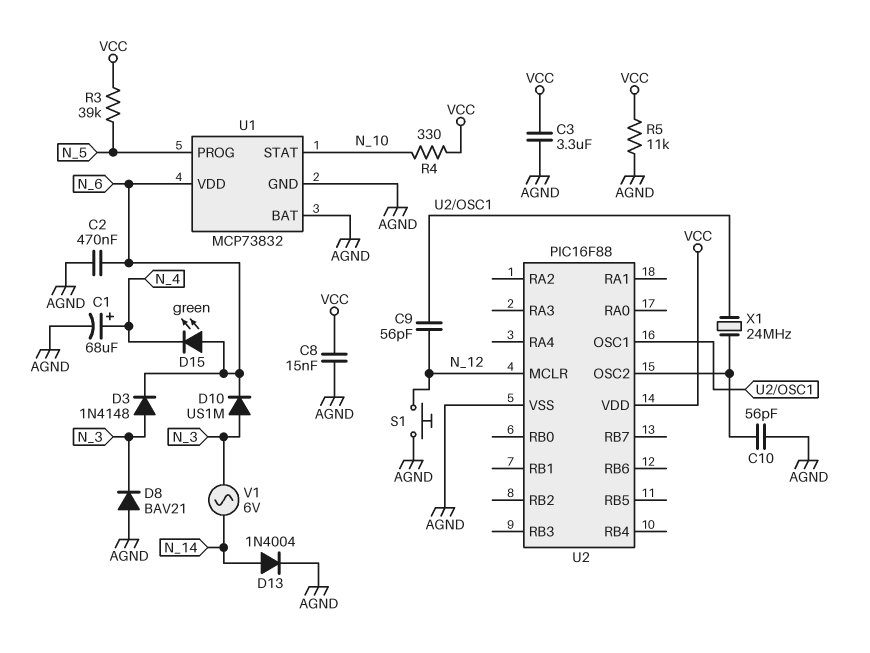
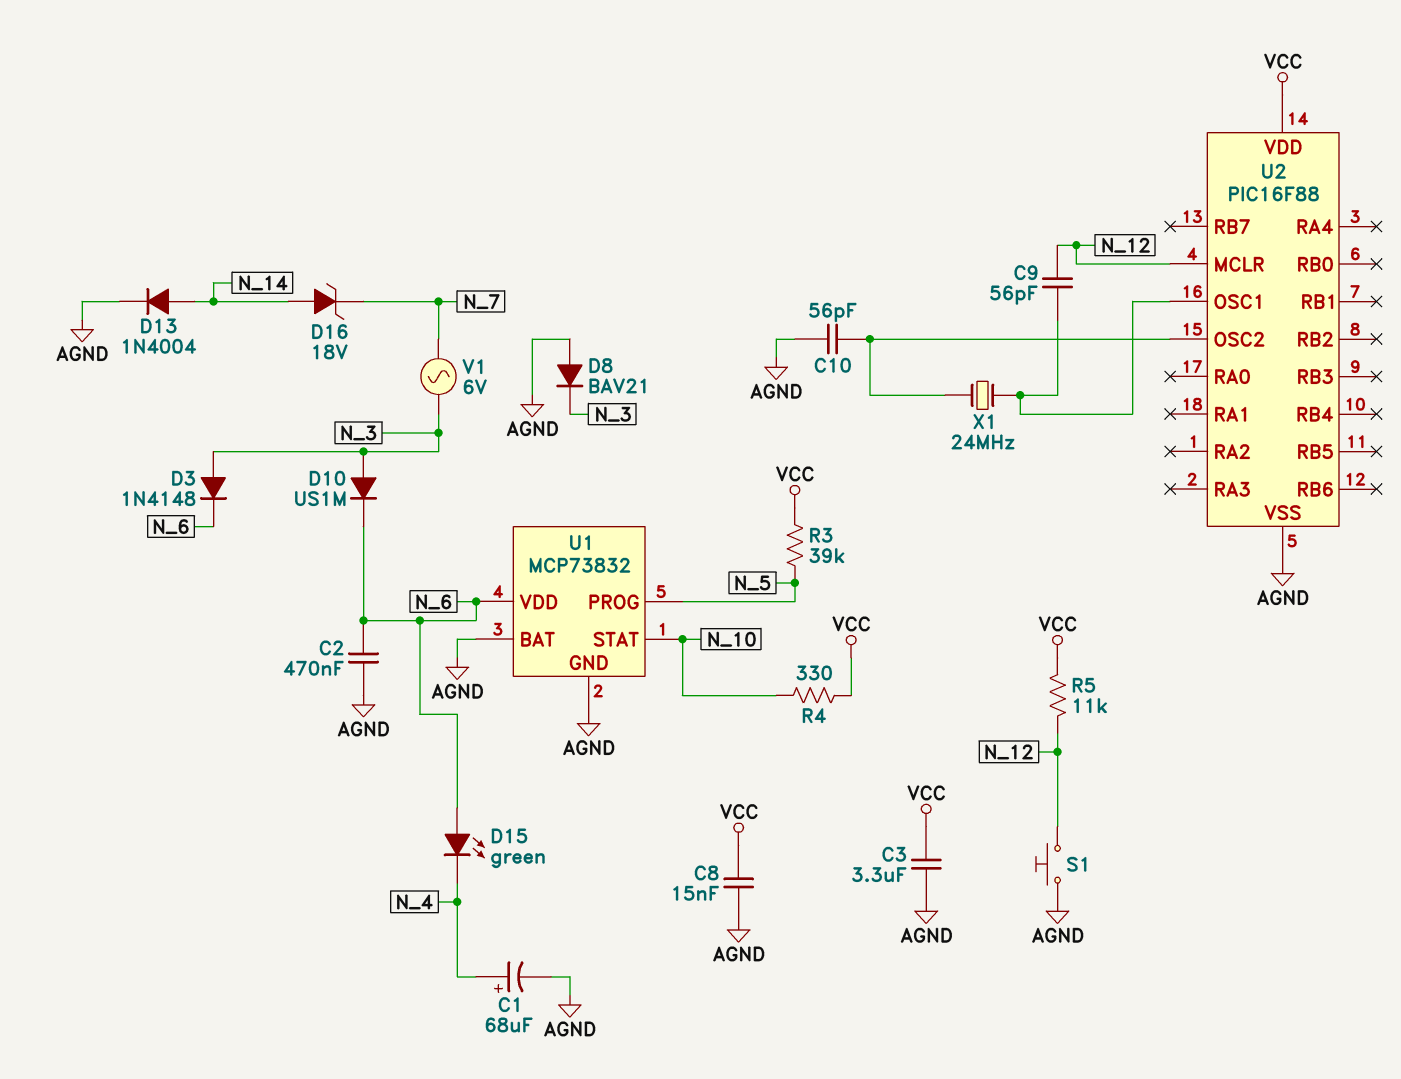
D16: none -> zener 18V (A N_14, K N_7)
R5: 11k (AGND, VCC) -> 11k (N_12, VCC)
V1: AC 6V (N_3, N_14) -> AC 6V (N_3, N_7)

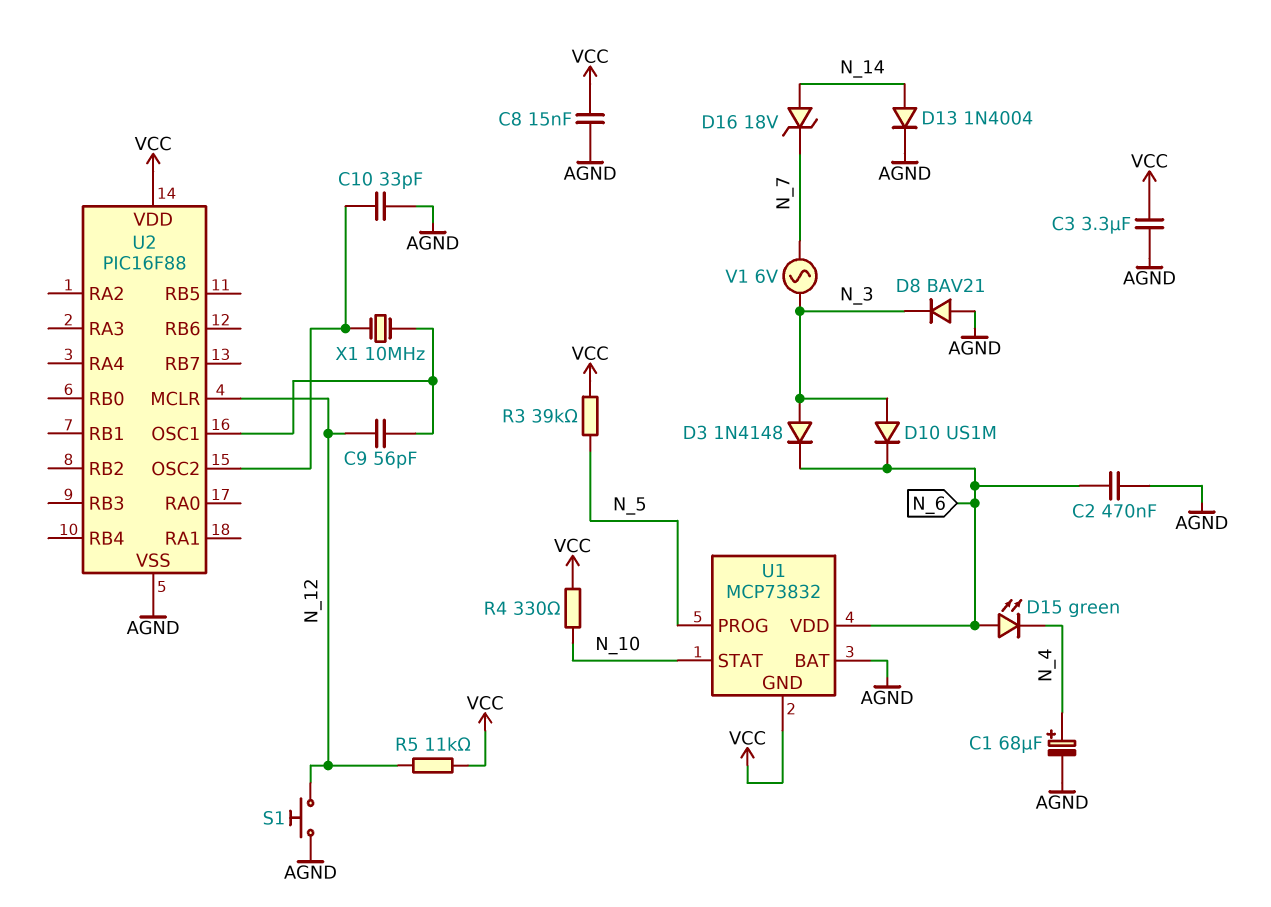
C10: 56pF (AGND, U2/OSC2) -> 33pF (AGND, U2/OSC2)
U1 pin GND: AGND -> VCC
X1: 24MHz (U2/OSC1, U2/OSC2) -> 10MHz (U2/OSC1, U2/OSC2)

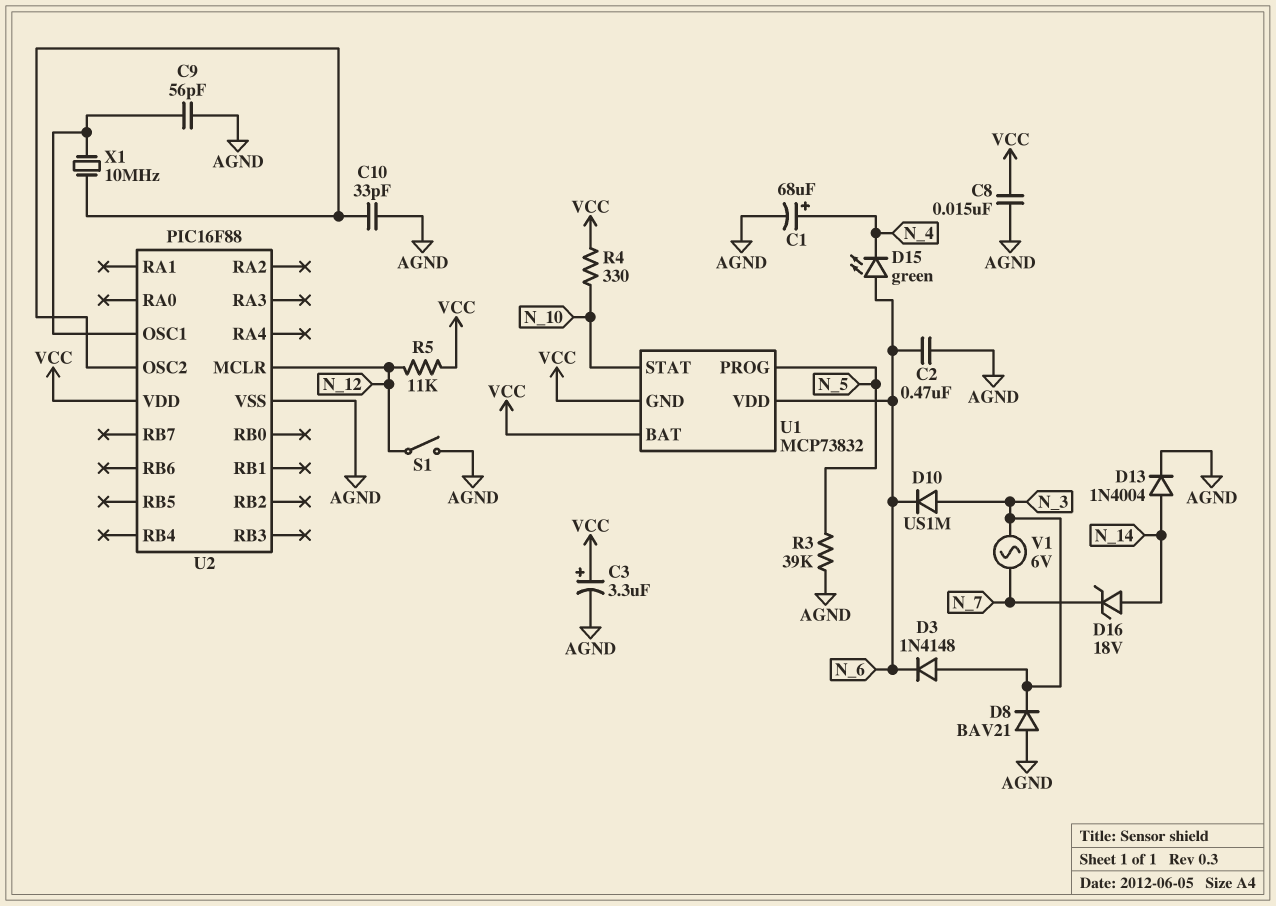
C3: 3.3uF (AGND, VCC) -> 3.3uF (plus VCC, minus AGND)
C9: 56pF (N_12, U2/OSC1) -> 56pF (AGND, U2/OSC1)
R3: 39k (N_5, VCC) -> 39k (AGND, N_5)
S1: button (AGND, N_12) -> switch (AGND, N_12)
U1 pin BAT: AGND -> VCC

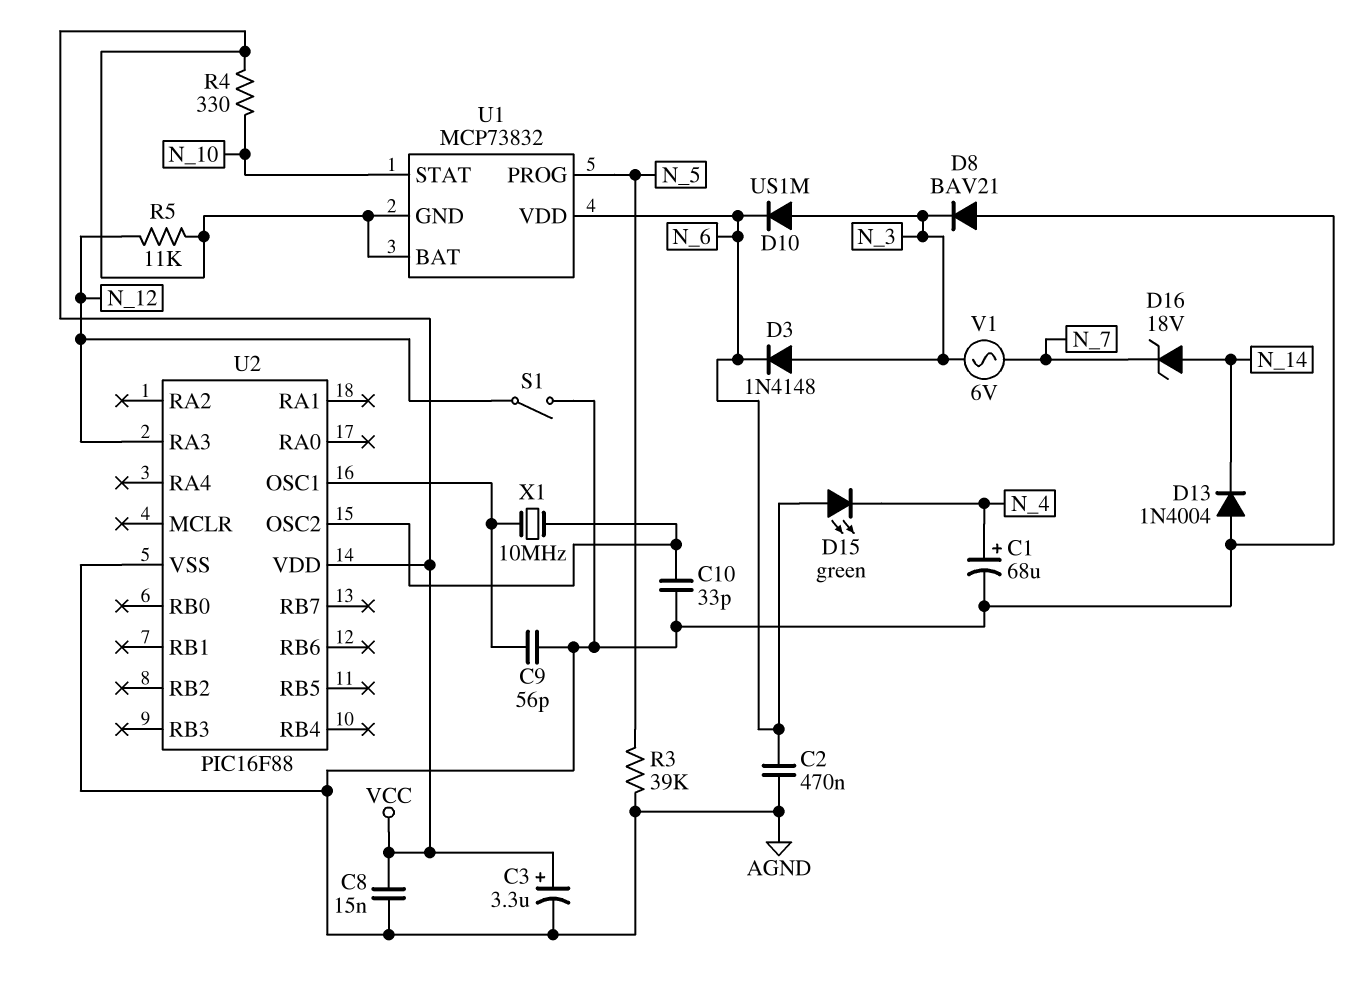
D13: diode 1N4004 (A N_14, K AGND) -> diode 1N4004 (A AGND, K N_14)
U2 pin MCLR: N_12 -> none
U2 pin RA3: none -> N_12

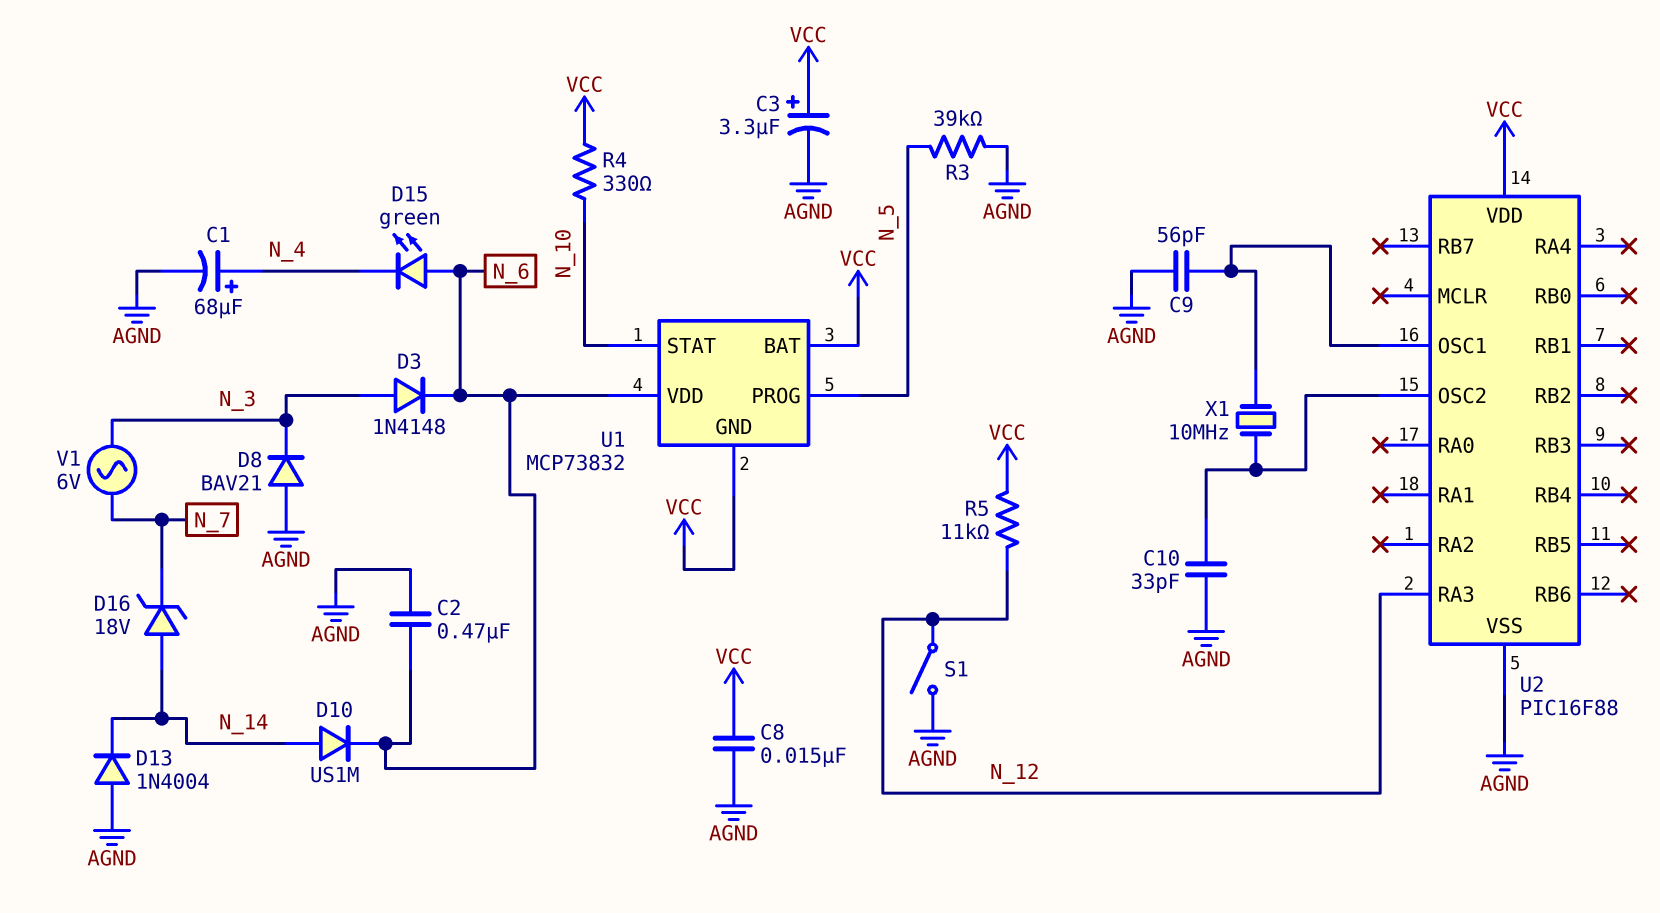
D10: diode US1M (A N_3, K N_6) -> diode US1M (A N_14, K N_6)

